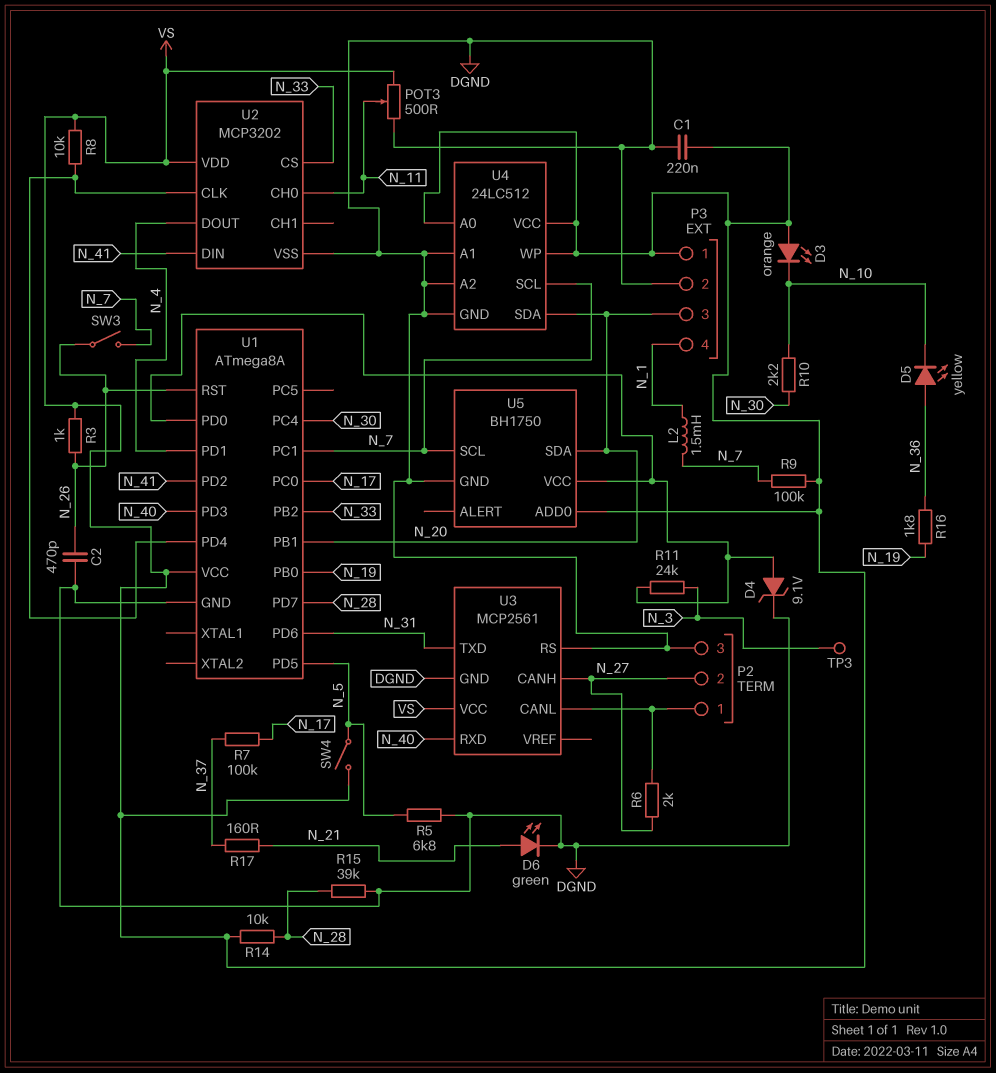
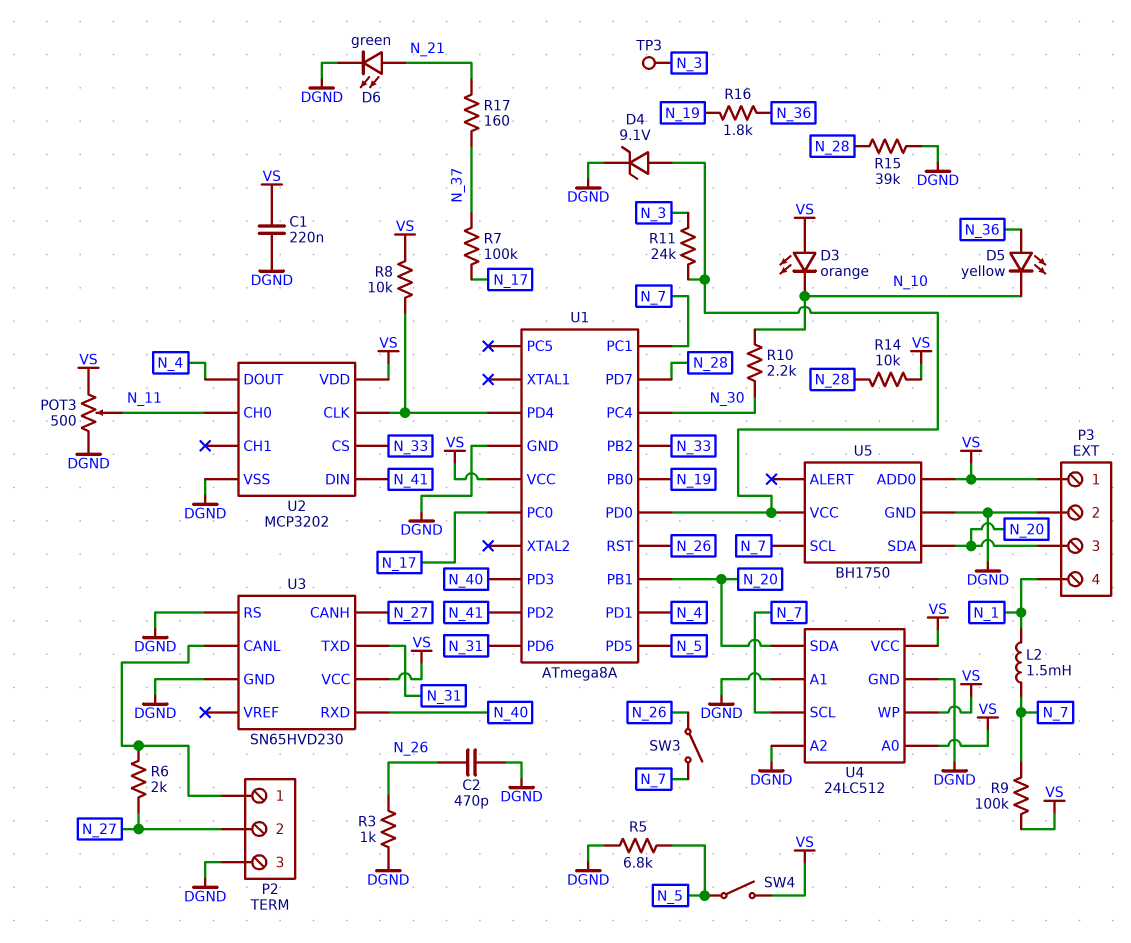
R3: 1k (N_26, VS) -> 1k (DGND, N_26)
U3: MCP2561 -> SN65HVD230

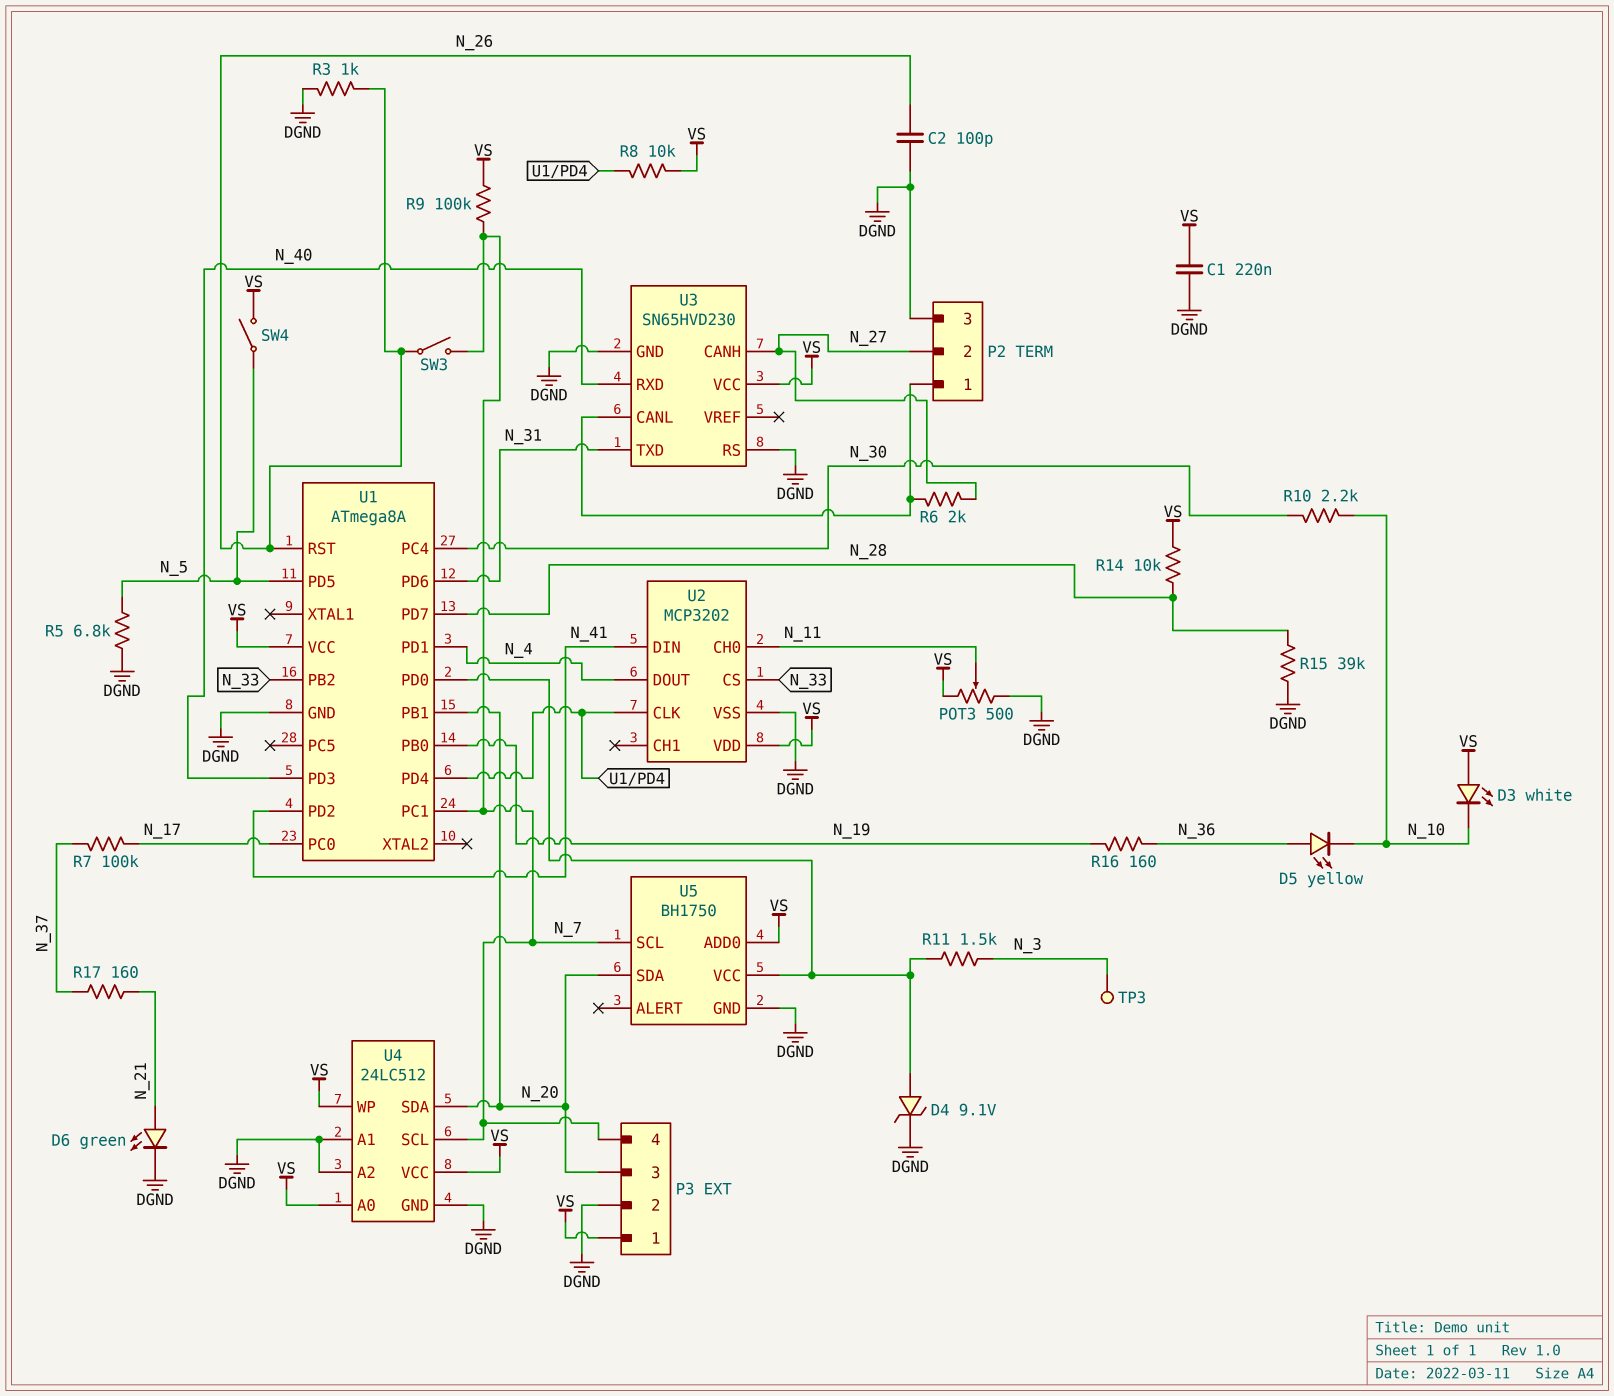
C2: 470pF (DGND, N_26) -> 100pF (DGND, N_26)
D3: LED orange (A VS, K N_10) -> LED white (A VS, K N_10)
L2: 1.5mH (N_1, N_7) -> none
P3 pin 4: N_1 -> N_7
R11: 24k (N_3, U1/PD0) -> 1.5k (N_3, U1/PD0)
R16: 1.8k (N_19, N_36) -> 160 (N_19, N_36)

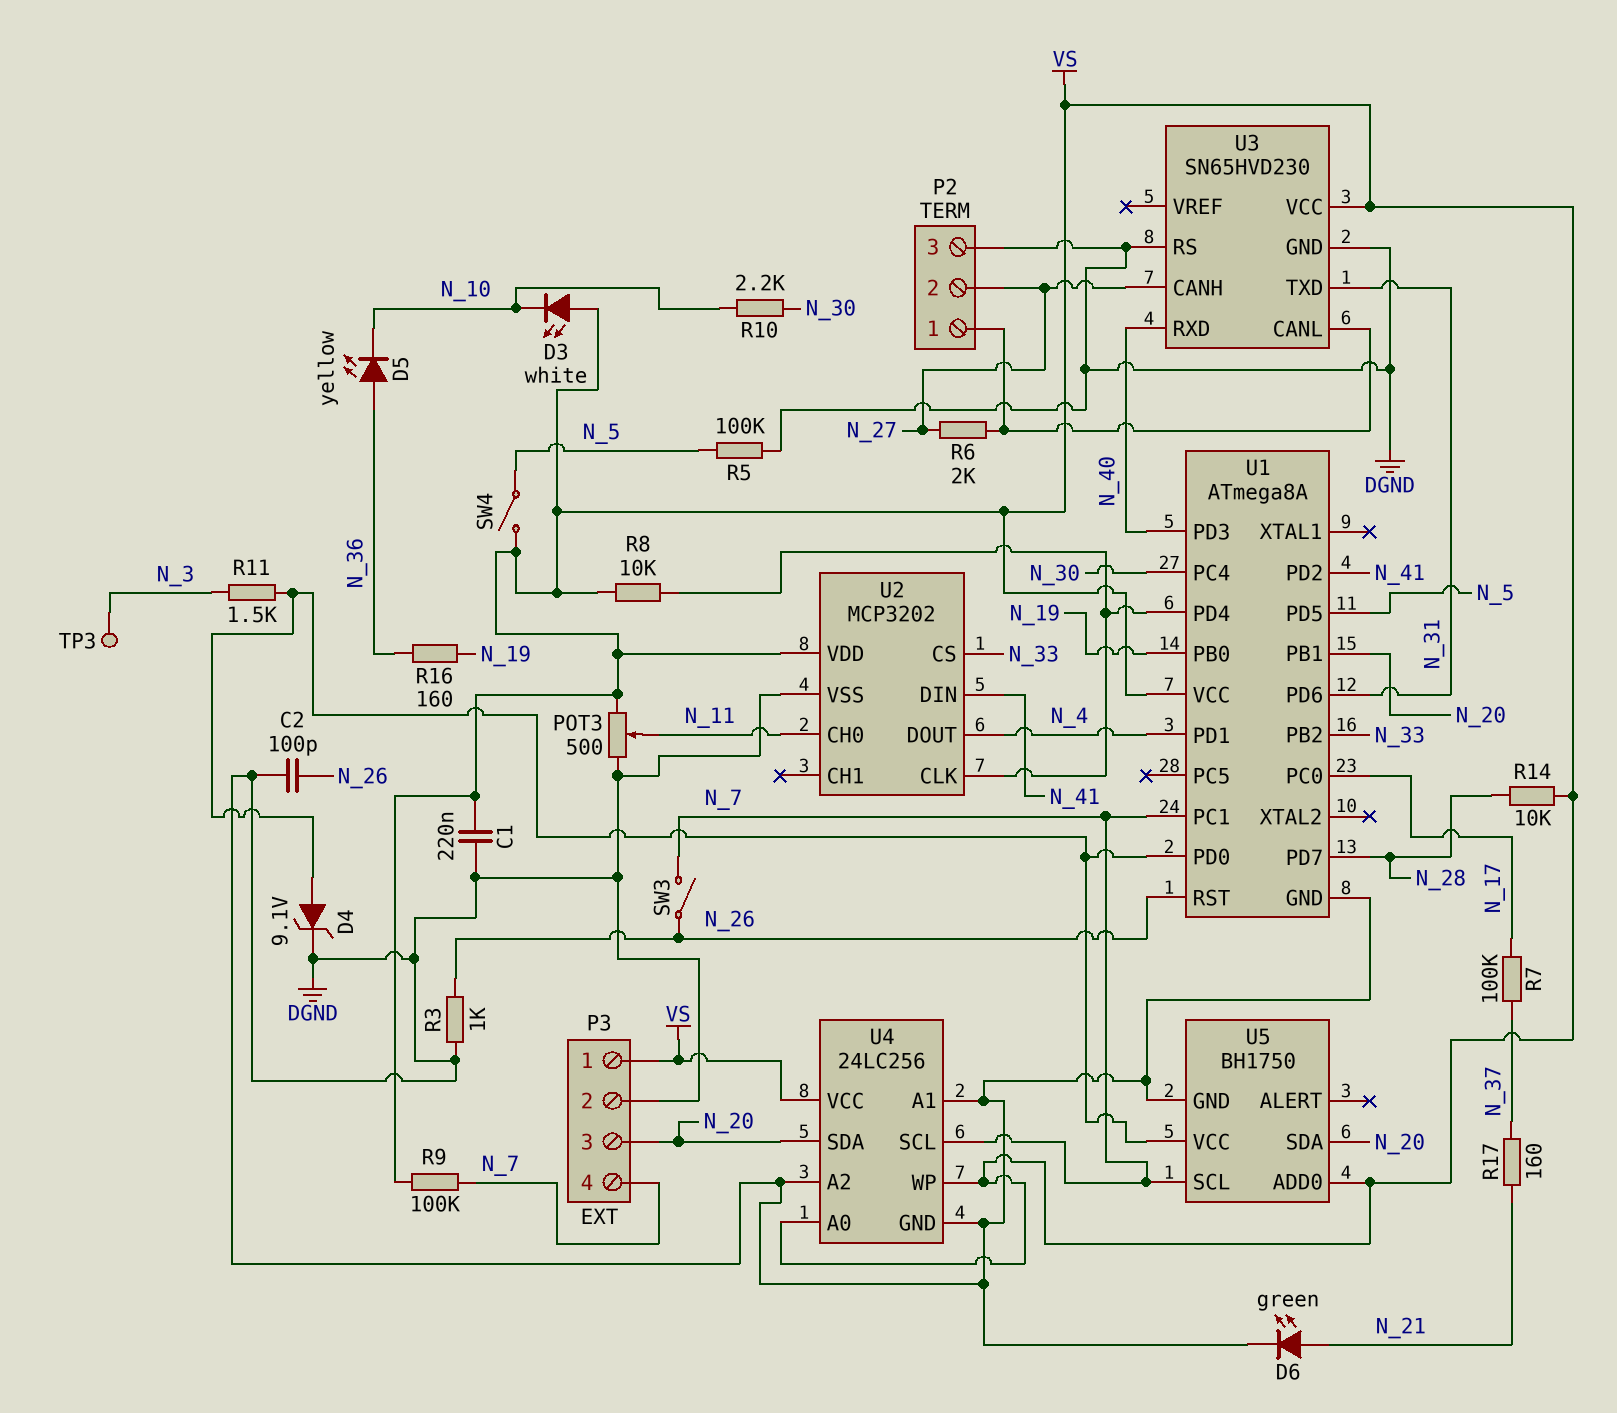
R5: 6.8k (DGND, N_5) -> 100k (DGND, N_5)
R15: 39k (DGND, N_28) -> none
U4: 24LC512 -> 24LC256

